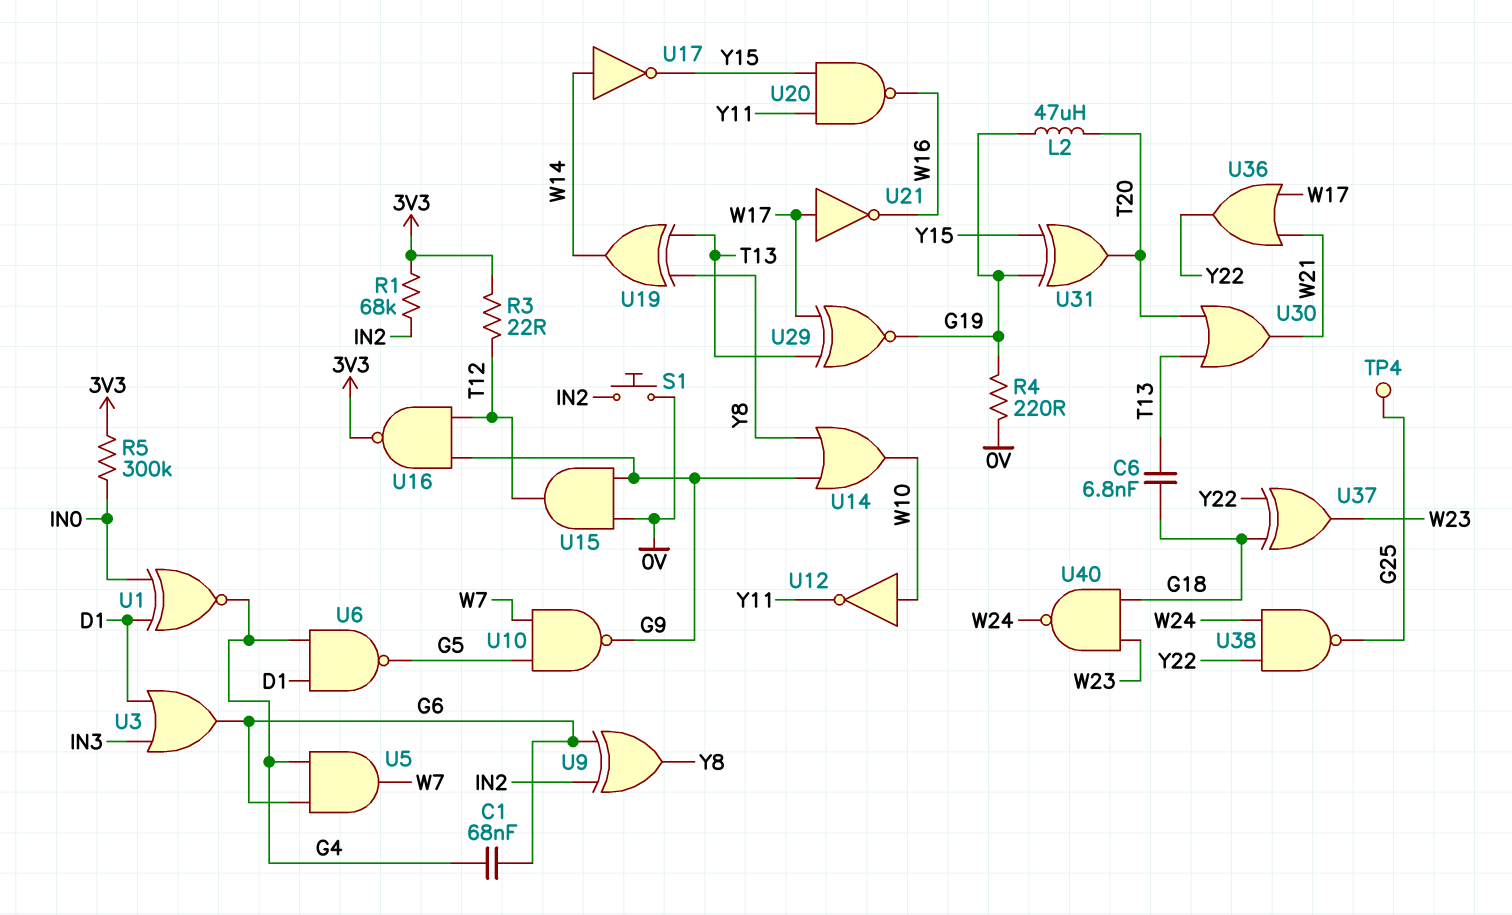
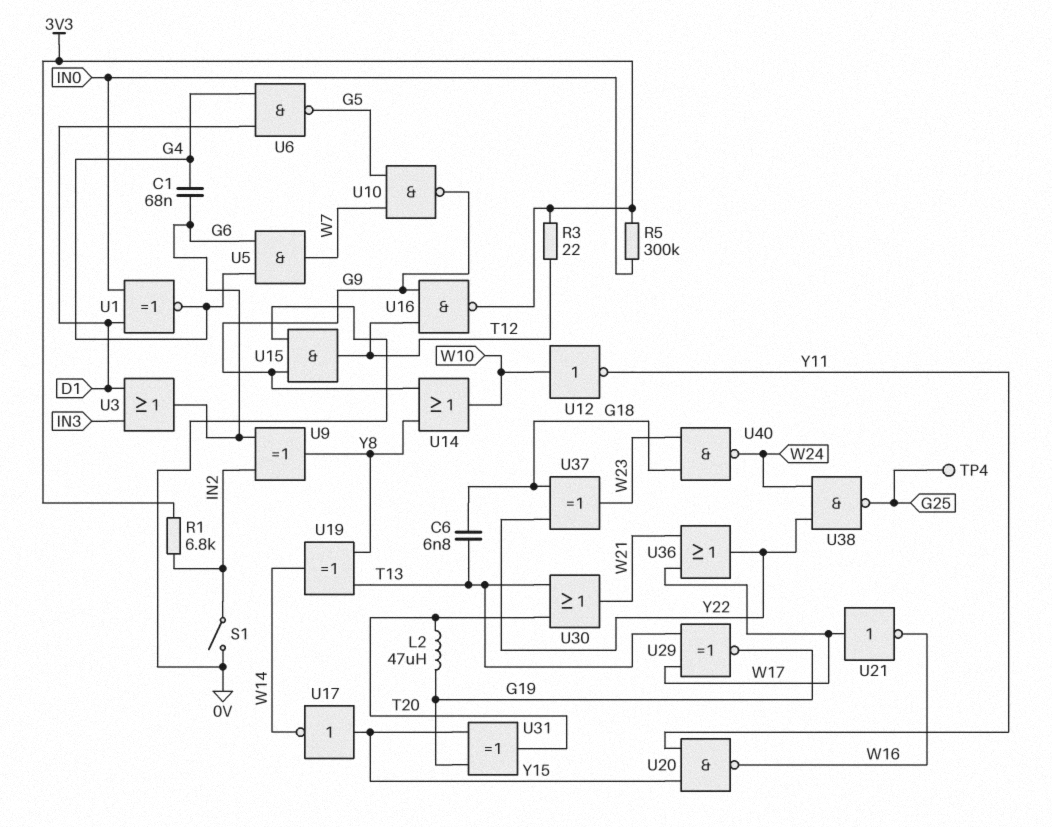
R1: 68k (3V3, IN2) -> 6.8k (3V3, IN2)
R4: 220 (0V, G19) -> none
S1: button (0V, IN2) -> switch (0V, IN2)
U17: NOT (in W14, out Y15) -> NOT (in Y15, out W14)

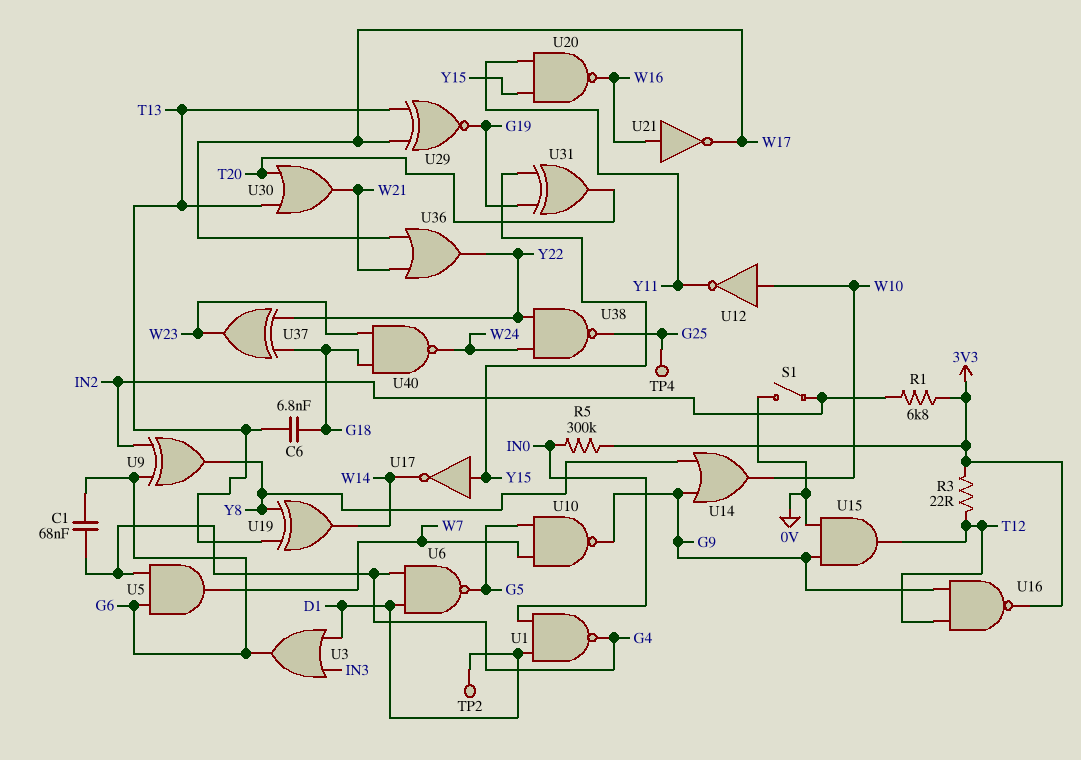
L2: 47uH (G19, T20) -> none
TP2: none -> test point (D1)
U1: XNOR (in D1, in IN0, out G4) -> NAND (in D1, in IN0, out G4)
U21: NOT (in W17, out W16) -> NOT (in W16, out W17)

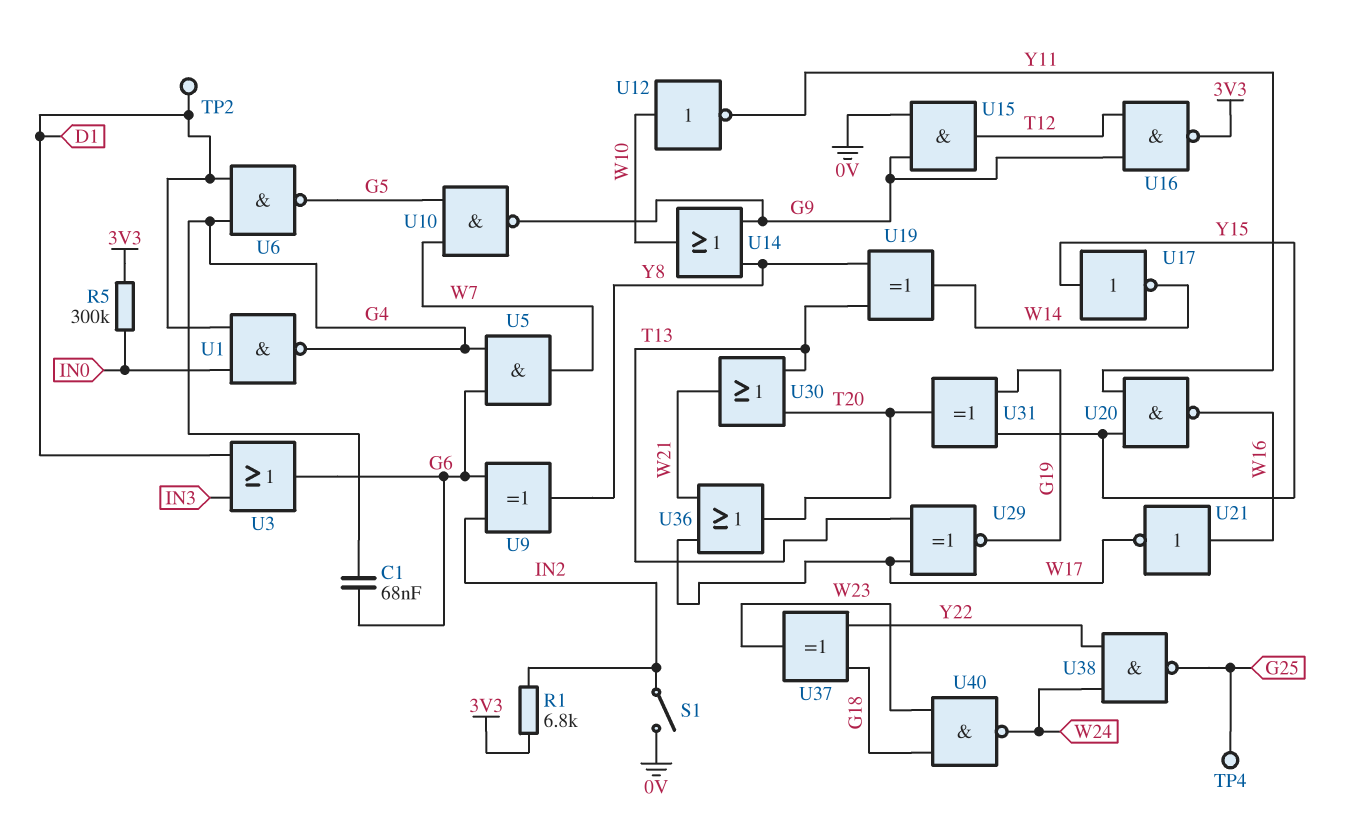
C6: 6.8nF (G18, T13) -> none
R3: 22 (3V3, T12) -> none
U36: OR (in W17, in W21, out Y22) -> OR (in W17, in W21, out T20)

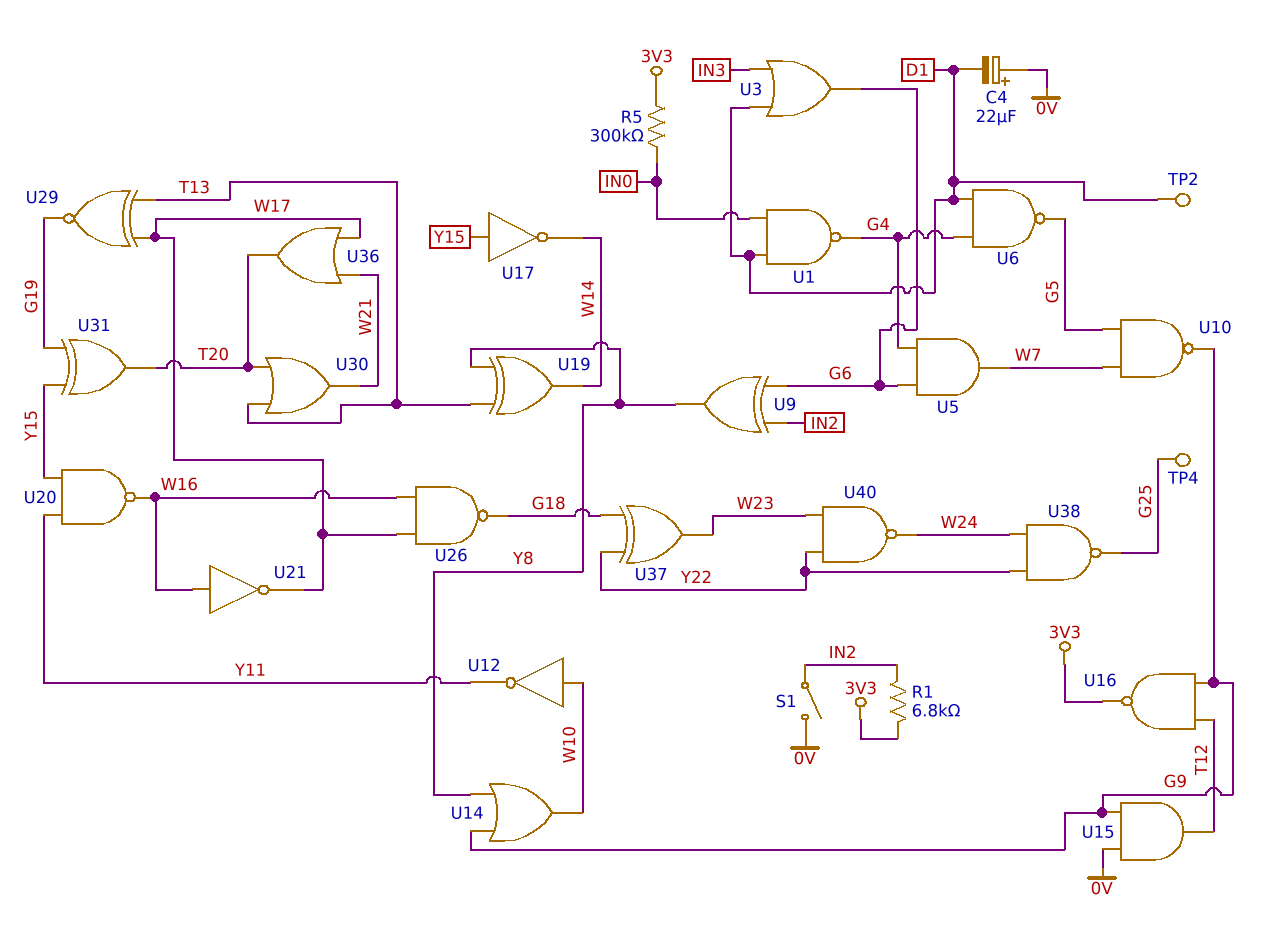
C1: 68nF (G4, G6) -> none
C4: none -> 22uF (plus 0V, minus D1)
U26: none -> NAND (in W16, in W17, out G18)
U40: NAND (in G18, in W23, out W24) -> NAND (in W23, in Y22, out W24)

